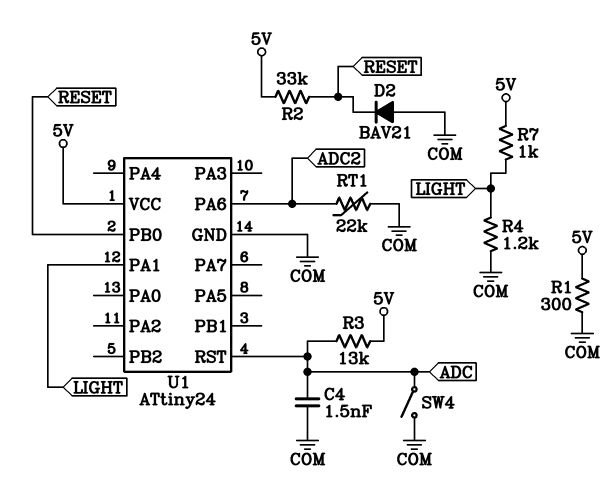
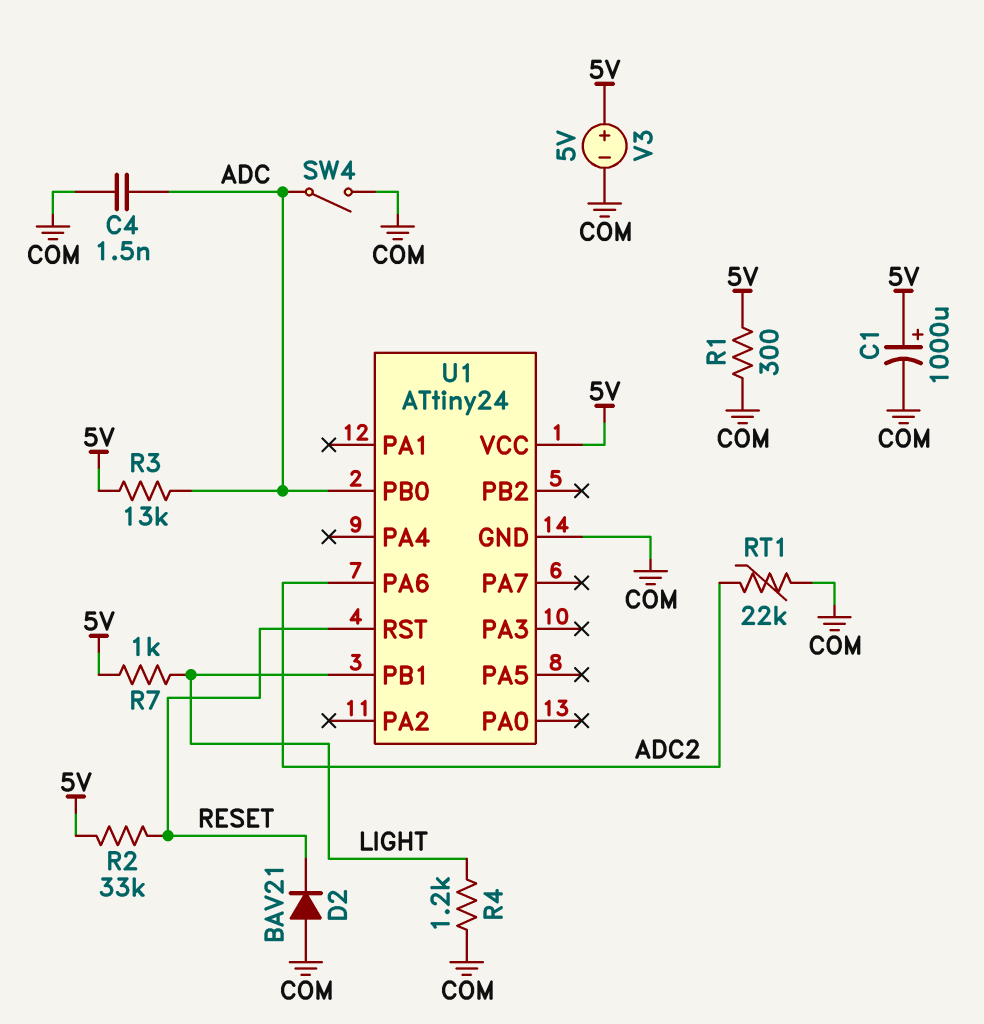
C1: none -> 1000uF (plus 5V, minus COM)
U1 pin PA1: LIGHT -> none
U1 pin PB0: RESET -> ADC
U1 pin PB1: none -> LIGHT
U1 pin RST: ADC -> RESET
V3: none -> 5V (plus 5V, minus COM)

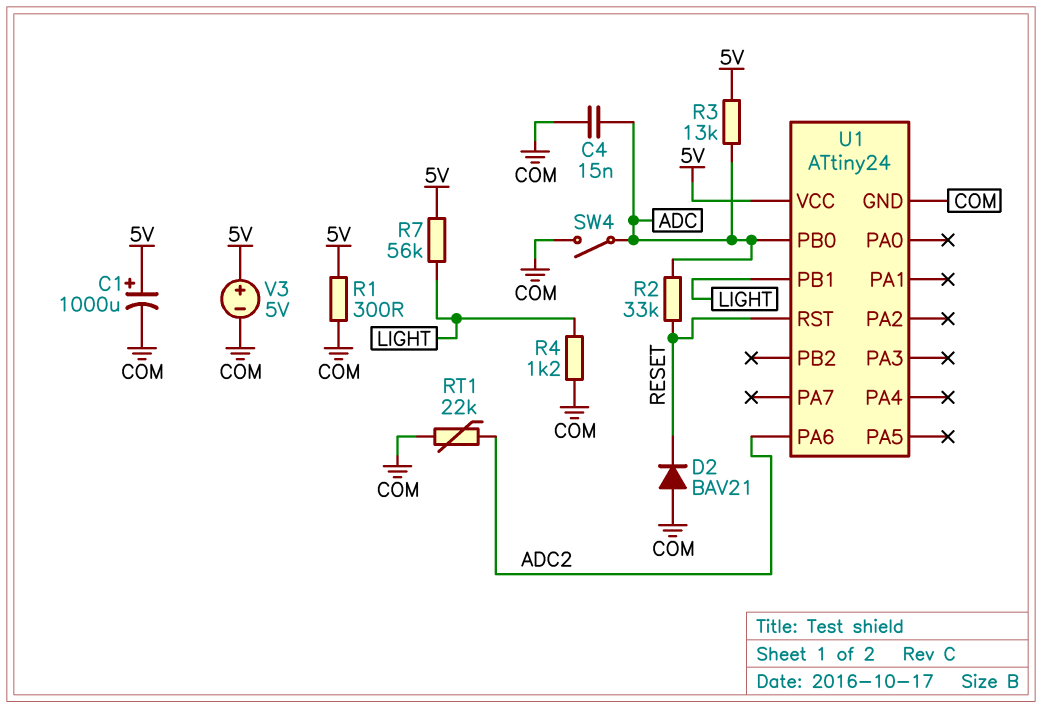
C4: 1.5nF (ADC, COM) -> 15nF (ADC, COM)
R2: 33k (5V, RESET) -> 33k (ADC, RESET)
R7: 1k (5V, LIGHT) -> 56k (5V, LIGHT)

